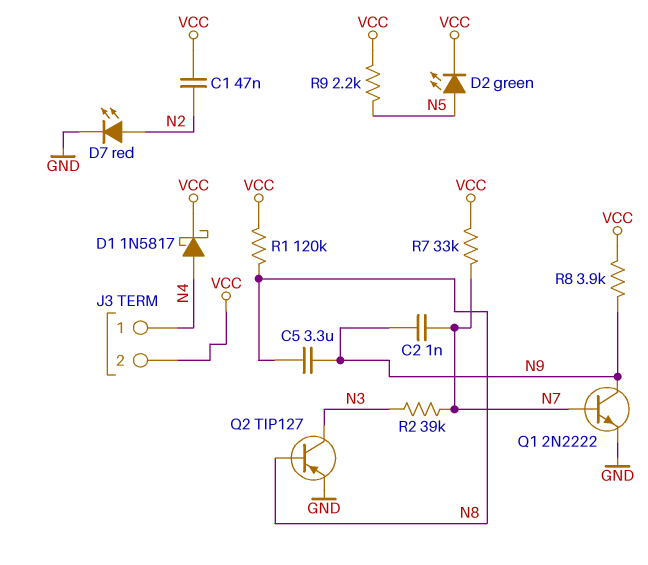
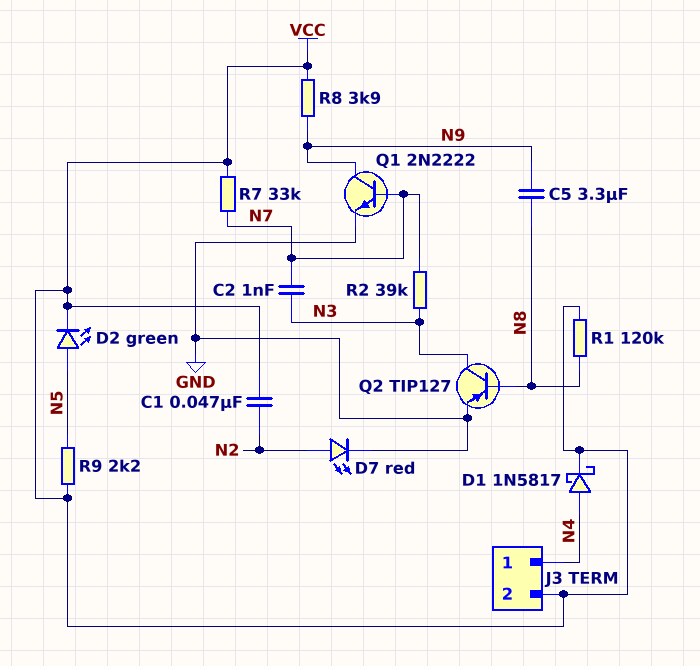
C2: 1nF (N7, N9) -> 1nF (N3, N7)

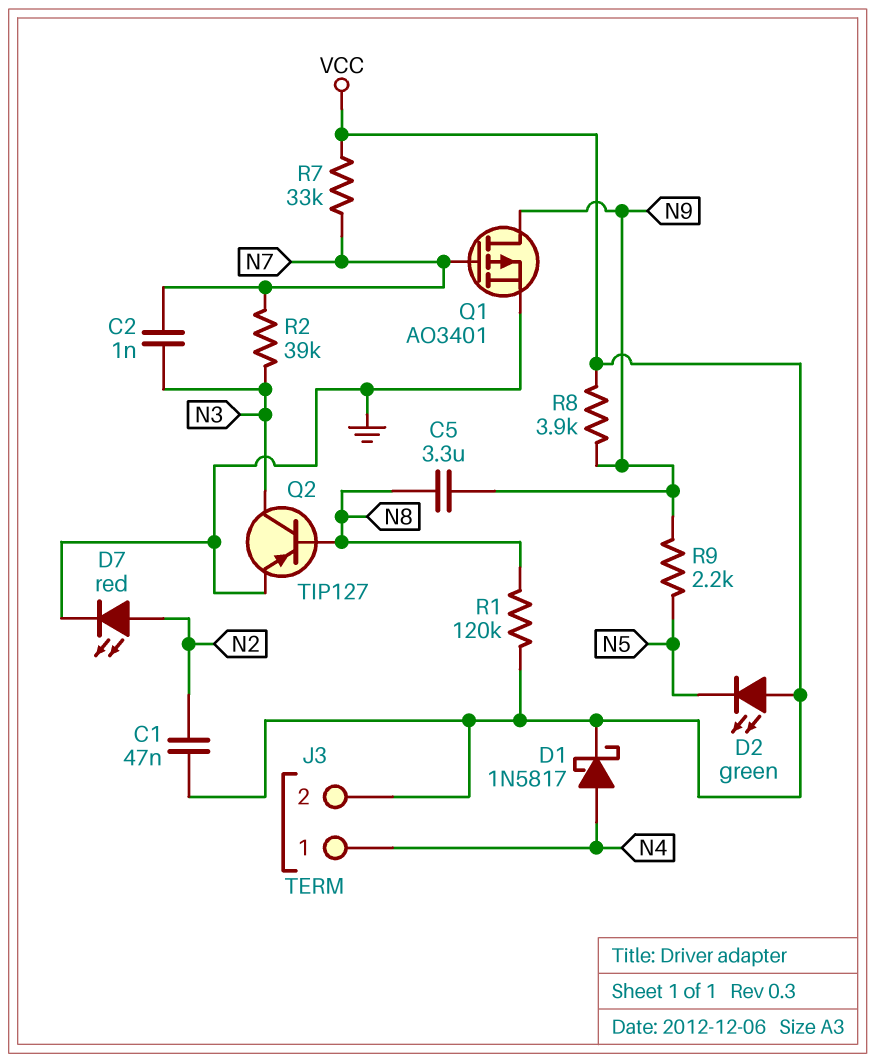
D2: LED green (A N5, K VCC) -> LED green (A VCC, K N5)
Q1: NPN 2N2222 (B N7, C N9, E GND) -> PMOS AO3401 (G N7, D N9, S GND)
R9: 2.2k (N5, VCC) -> 2.2k (N5, N9)

